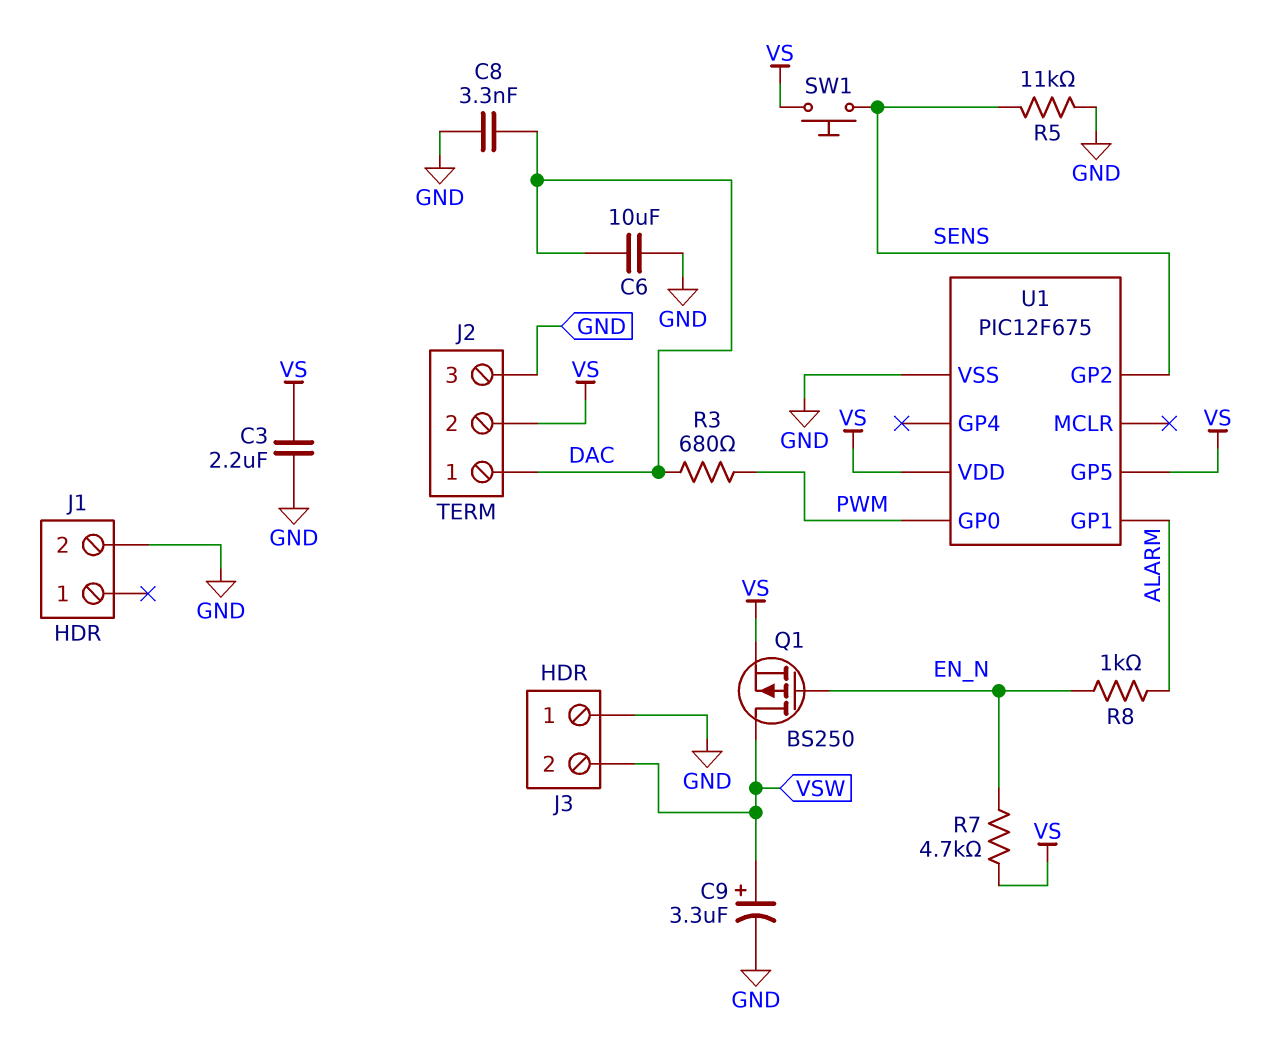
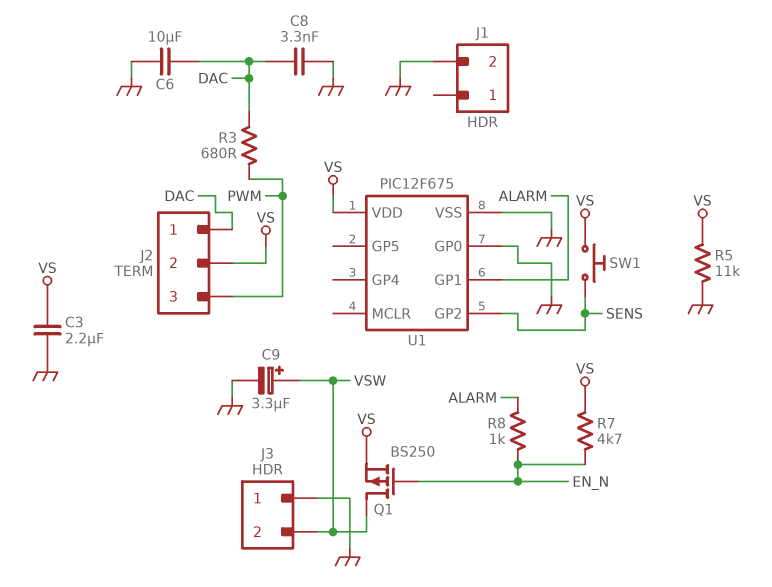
J2 pin 3: GND -> PWM
R5: 11k (GND, SENS) -> 11k (GND, VS)
U1 pin GP0: PWM -> GND
U1 pin GP5: VS -> none

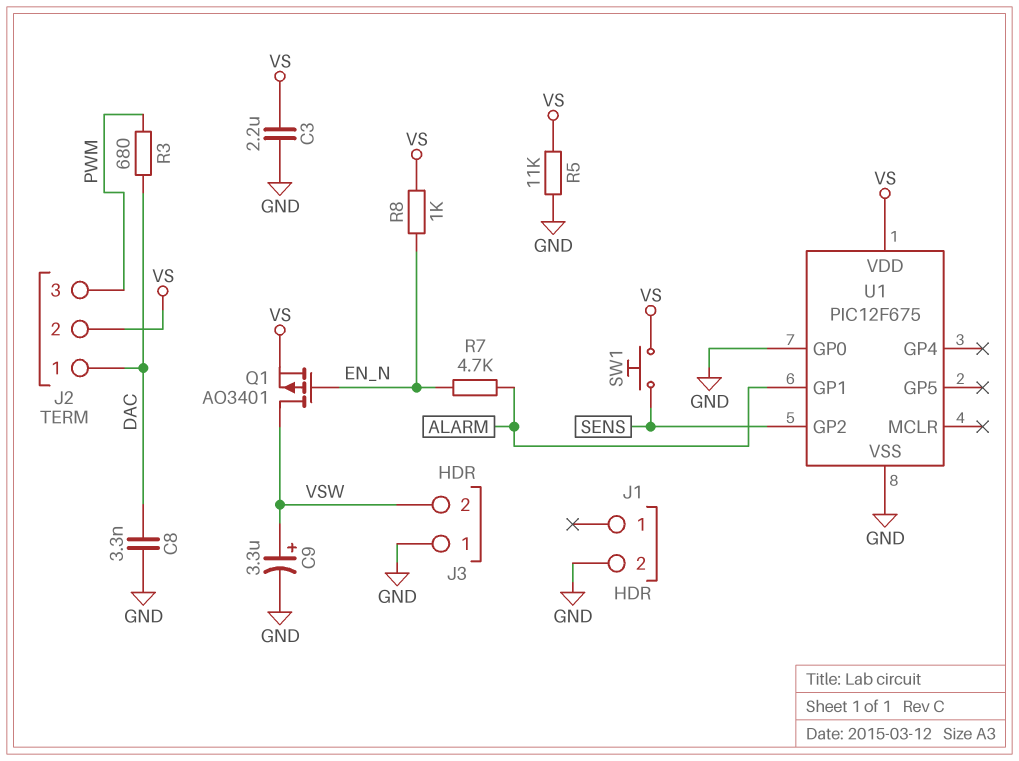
C6: 10uF (DAC, GND) -> none
Q1: PMOS BS250 (G EN_N, D VSW, S VS) -> PMOS AO3401 (G EN_N, D VSW, S VS)
R7: 4.7k (EN_N, VS) -> 4.7k (ALARM, EN_N)
R8: 1k (ALARM, EN_N) -> 1k (EN_N, VS)

